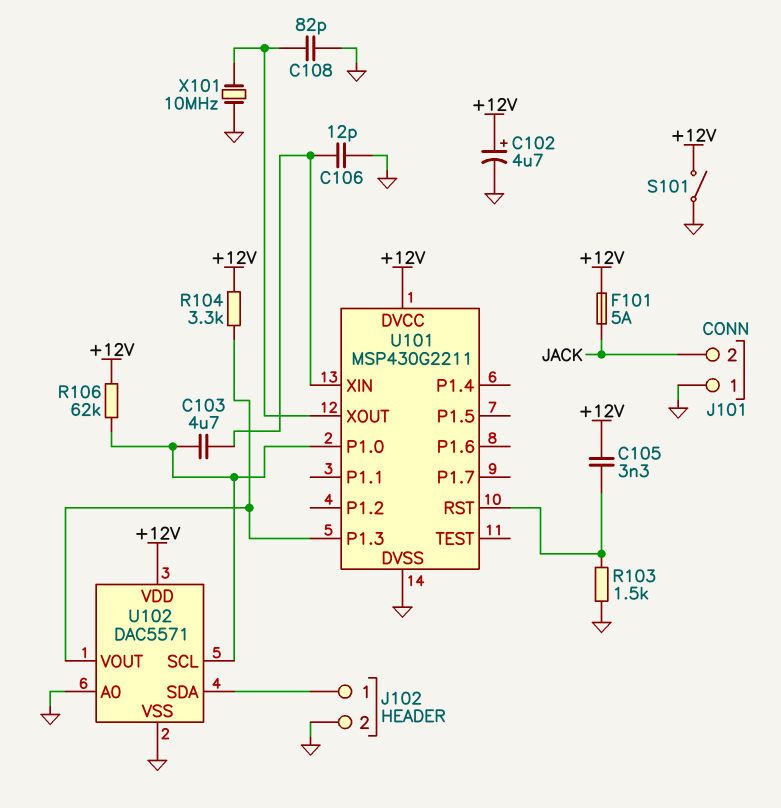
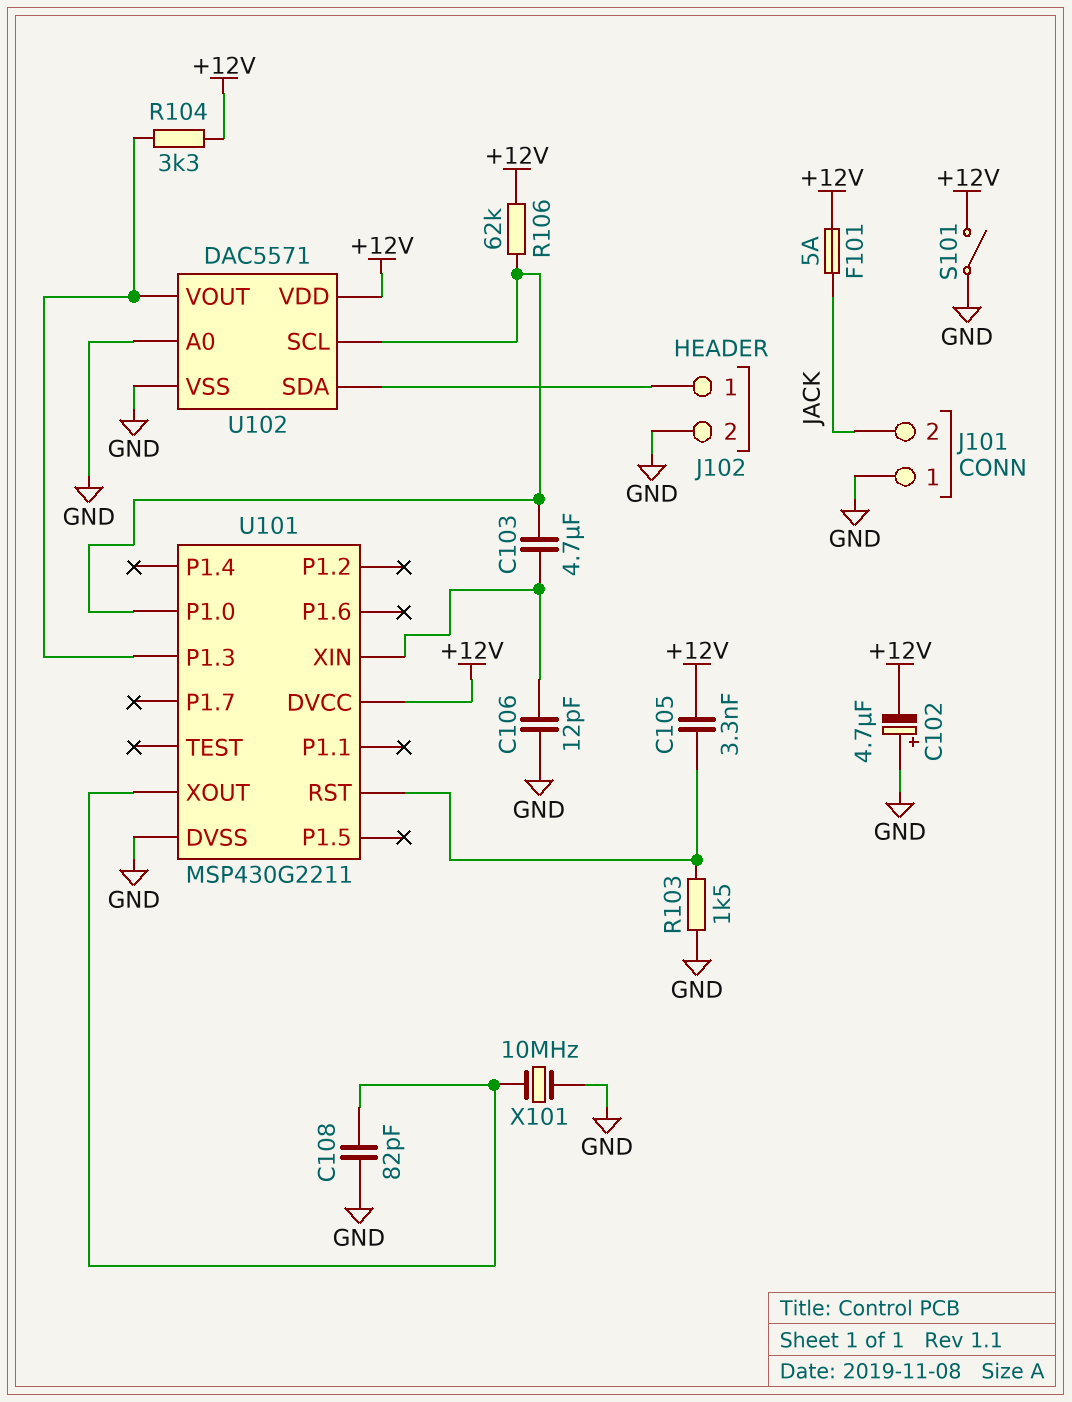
C102: 4.7uF (plus +12V, minus GND) -> 4.7uF (plus GND, minus +12V)

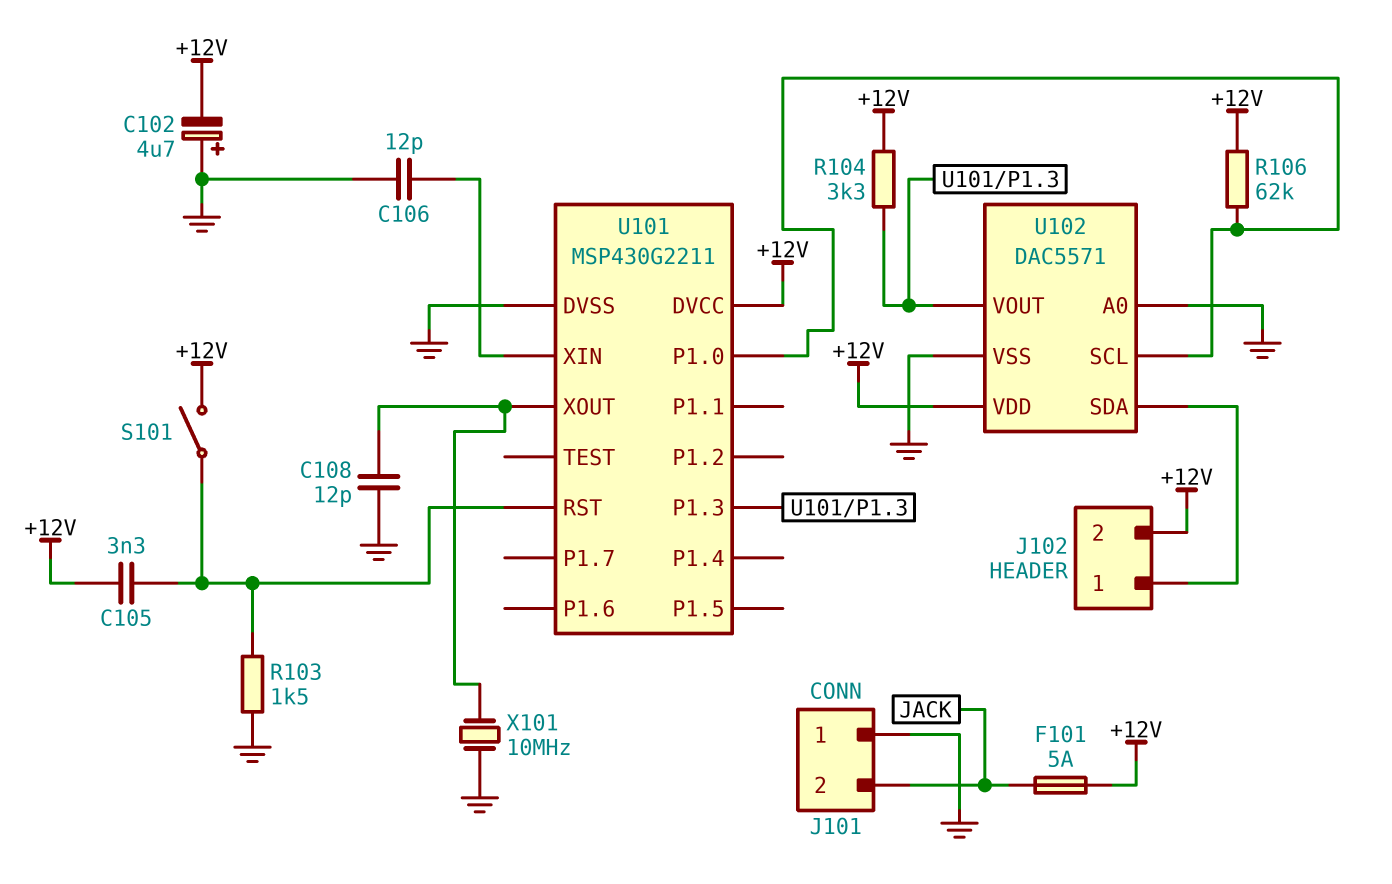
C103: 4.7uF (U101/P1.0, U101/XIN) -> none
C108: 82pF (GND, U101/XOUT) -> 12pF (GND, U101/XOUT)
J102 pin 2: GND -> +12V
S101: switch (+12V, GND) -> switch (+12V, U101/RST)

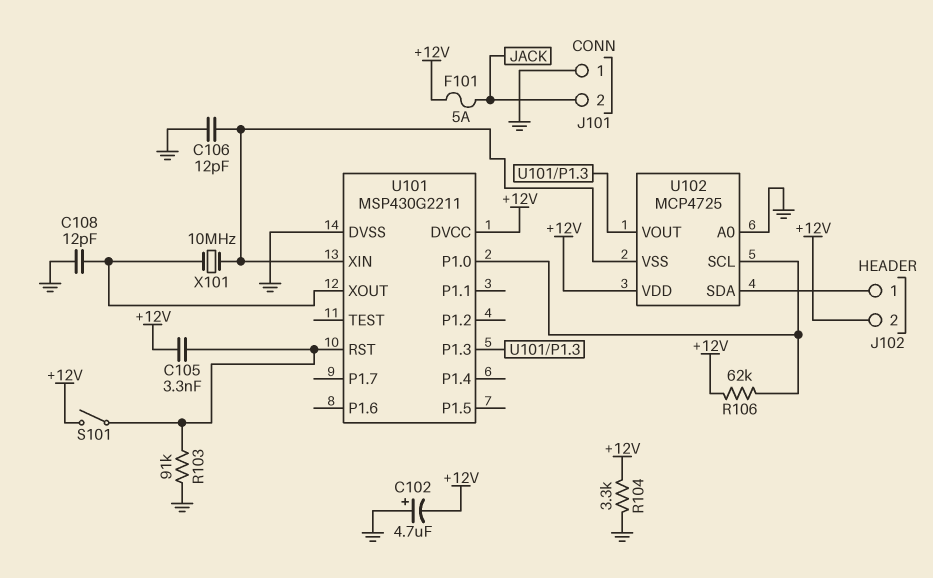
R103: 1.5k (GND, U101/RST) -> 91k (GND, U101/RST)
R104: 3.3k (+12V, U101/P1.3) -> 3.3k (+12V, GND)
U102: DAC5571 -> MCP4725
U102 pin VSS: GND -> U101/XIN
X101: 10MHz (GND, U101/XOUT) -> 10MHz (U101/XIN, U101/XOUT)

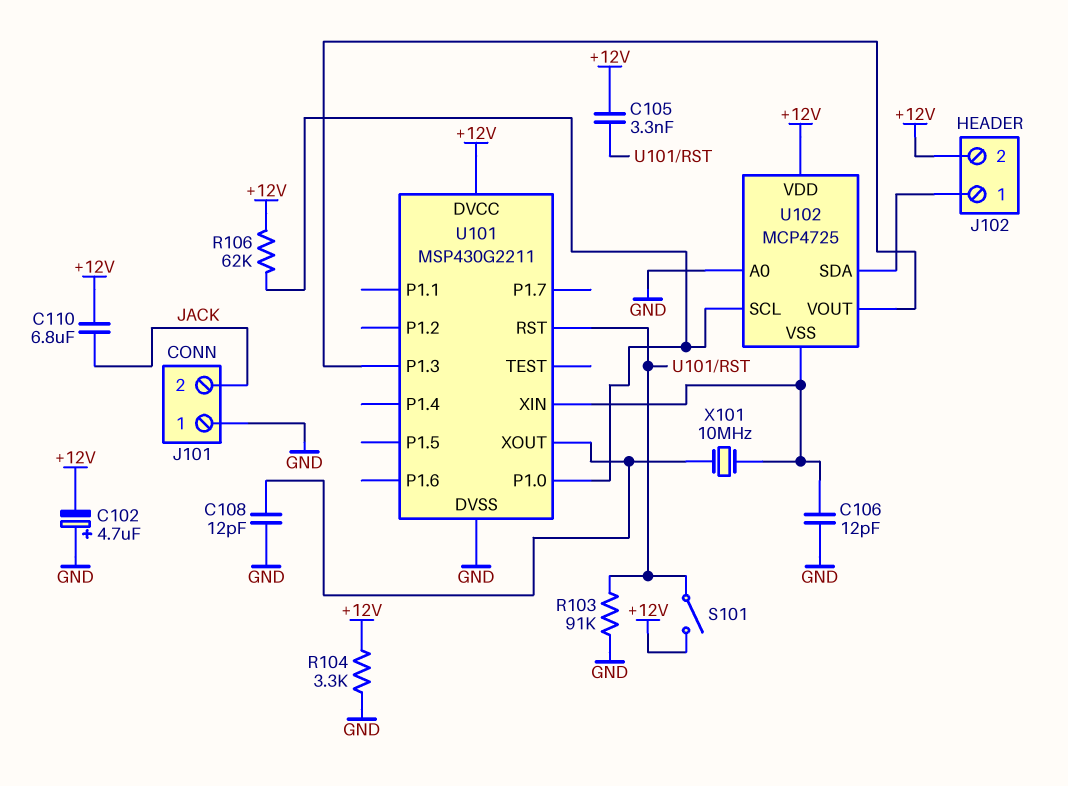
C110: none -> 6.8uF (+12V, JACK)
F101: 5A (+12V, JACK) -> none

